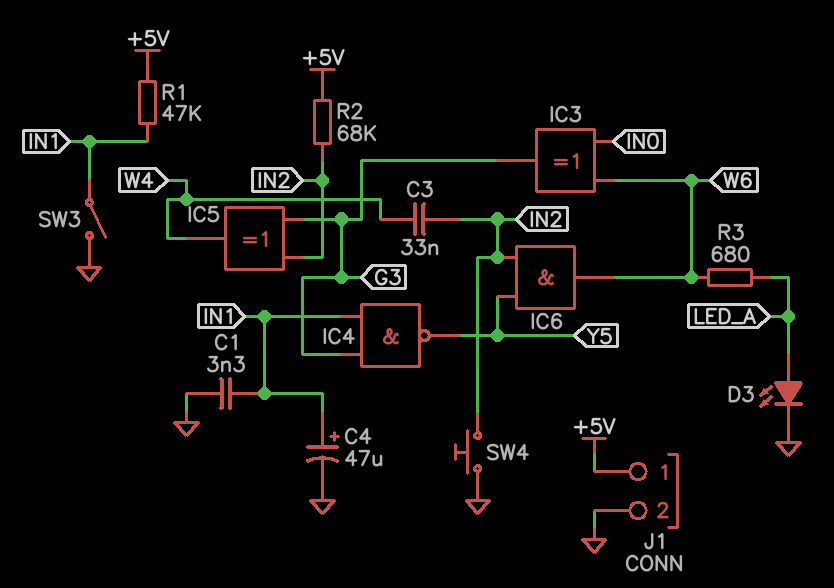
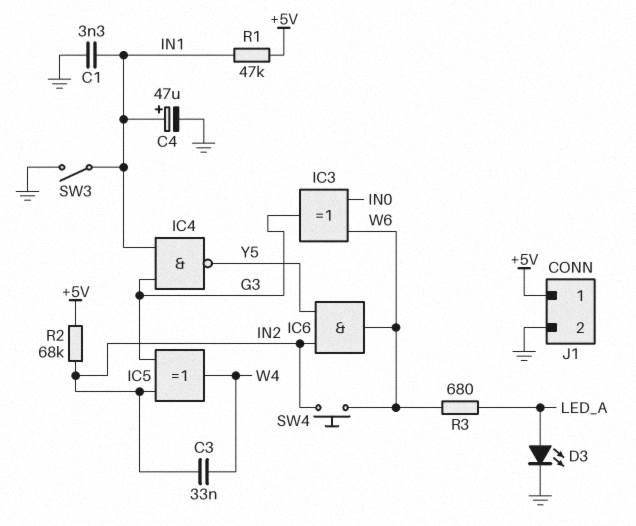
SW4: button (GND, IN2) -> button (IN2, W6)

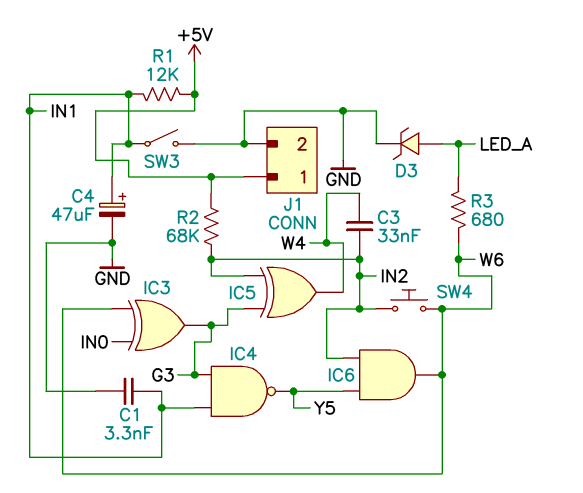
D3: LED (A LED_A, K GND) -> zener (A LED_A, K GND)
R1: 47k (+5V, IN1) -> 12k (+5V, IN1)

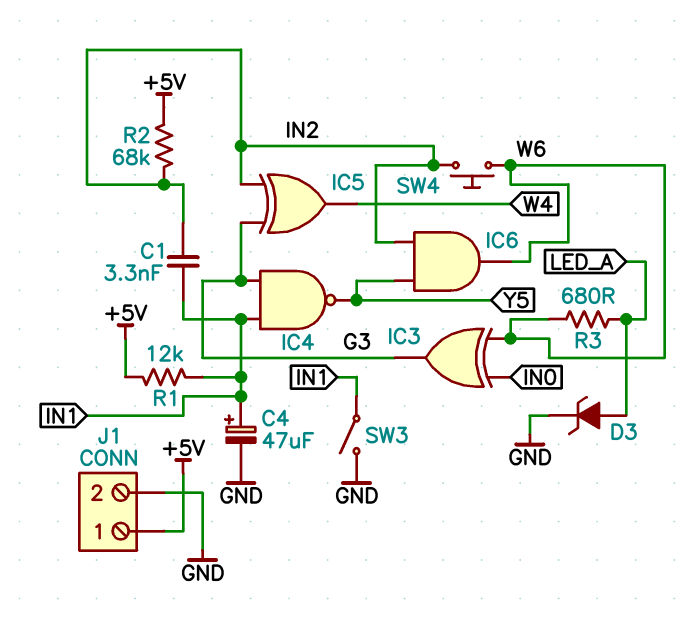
C1: 3.3nF (GND, IN1) -> 3.3nF (IN1, IN2)
C3: 33nF (IN2, W4) -> none

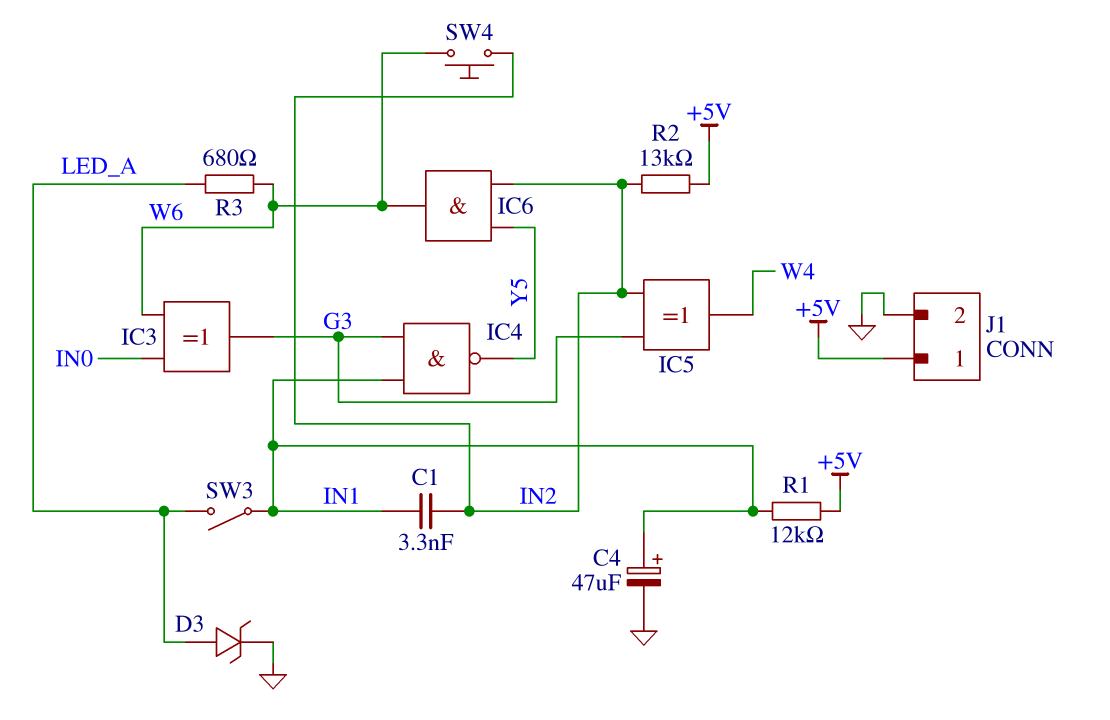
R2: 68k (+5V, IN2) -> 13k (+5V, IN2)
SW3: switch (GND, IN1) -> switch (IN1, LED_A)

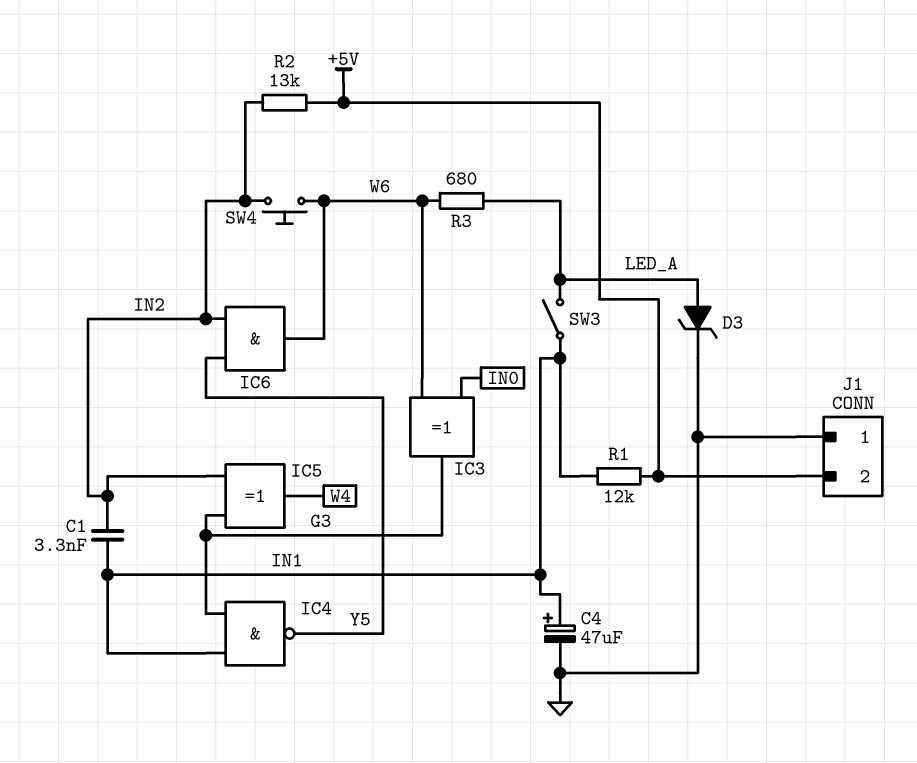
J1 pin 1: +5V -> GND
J1 pin 2: GND -> +5V

